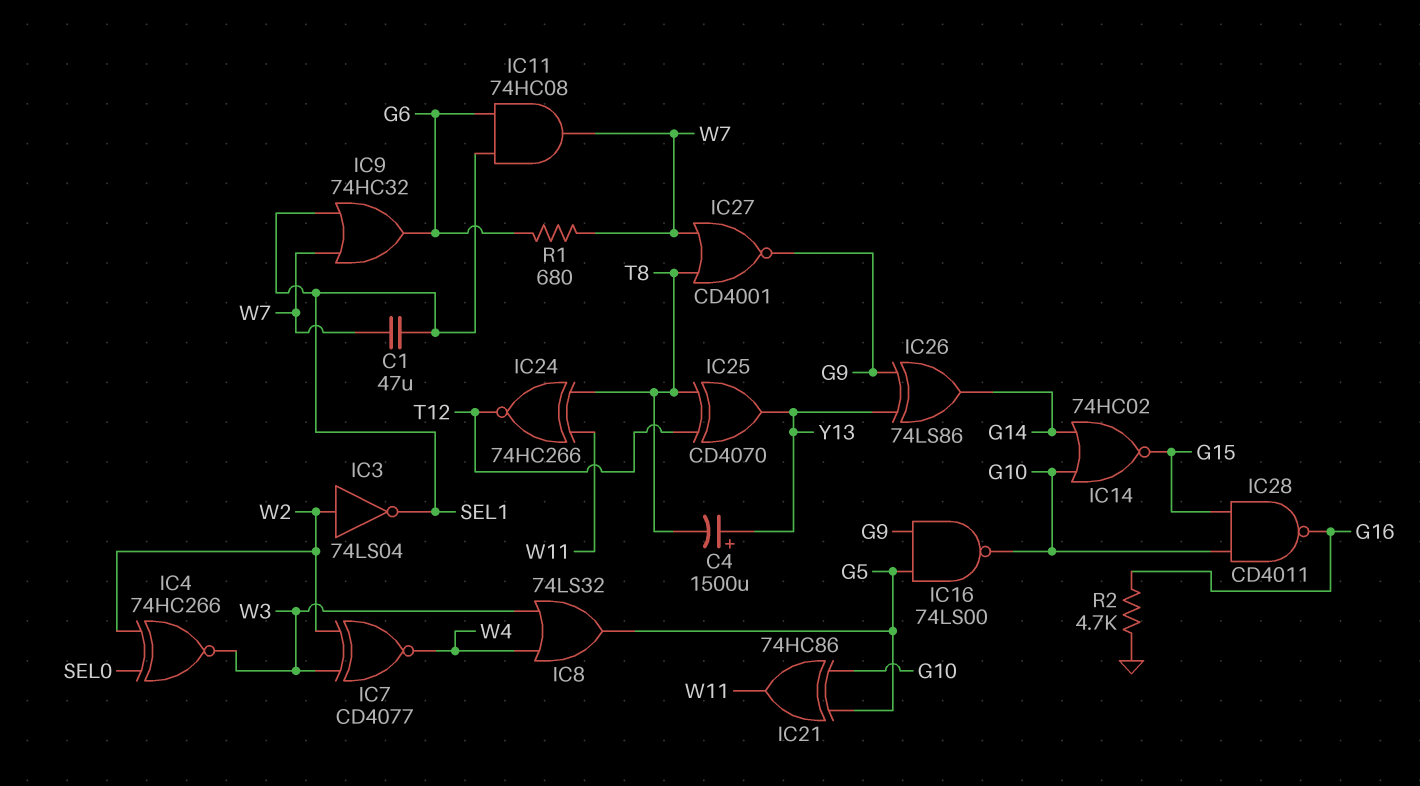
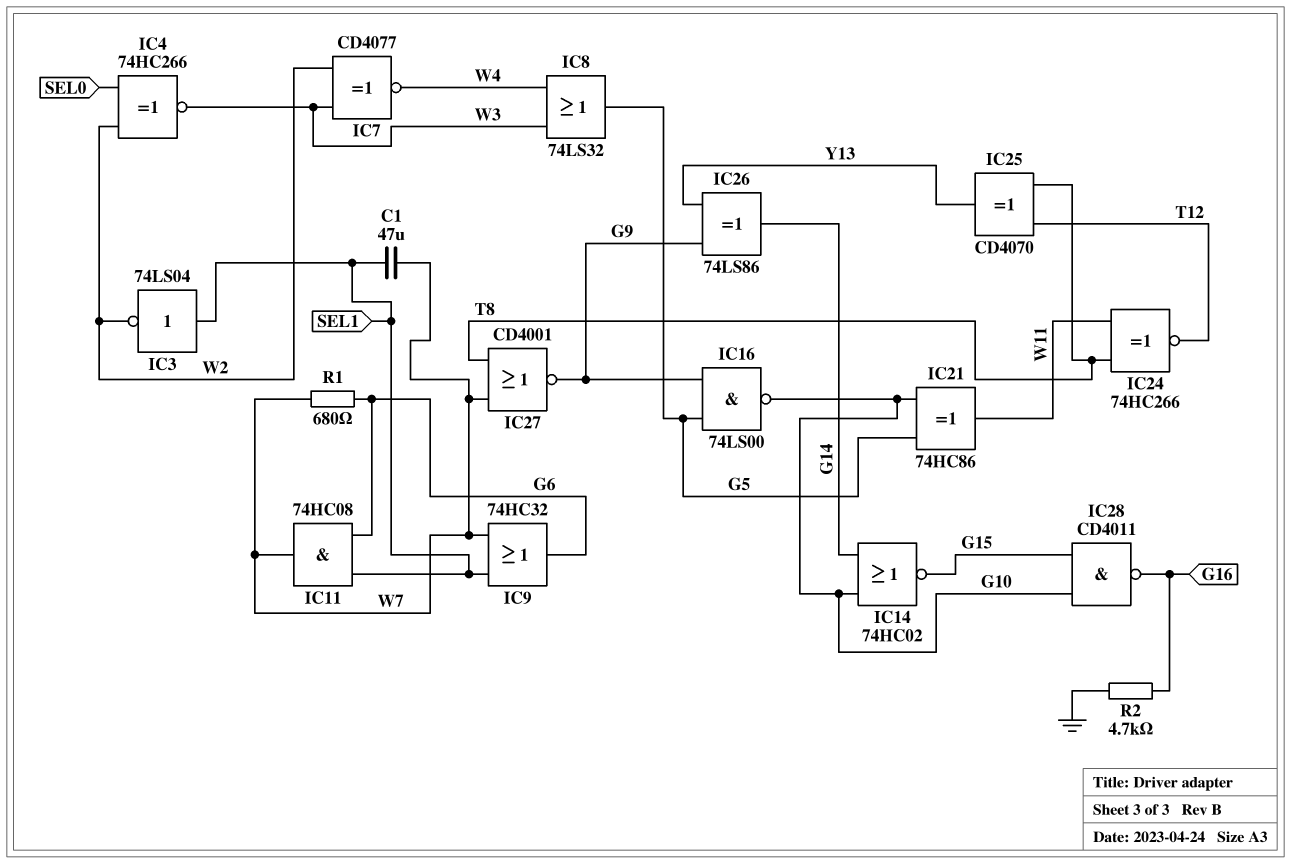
C4: 1500uF (plus Y13, minus T8) -> none
IC3: NOT 74LS04 (in W2, out SEL1) -> NOT 74LS04 (in SEL1, out W2)

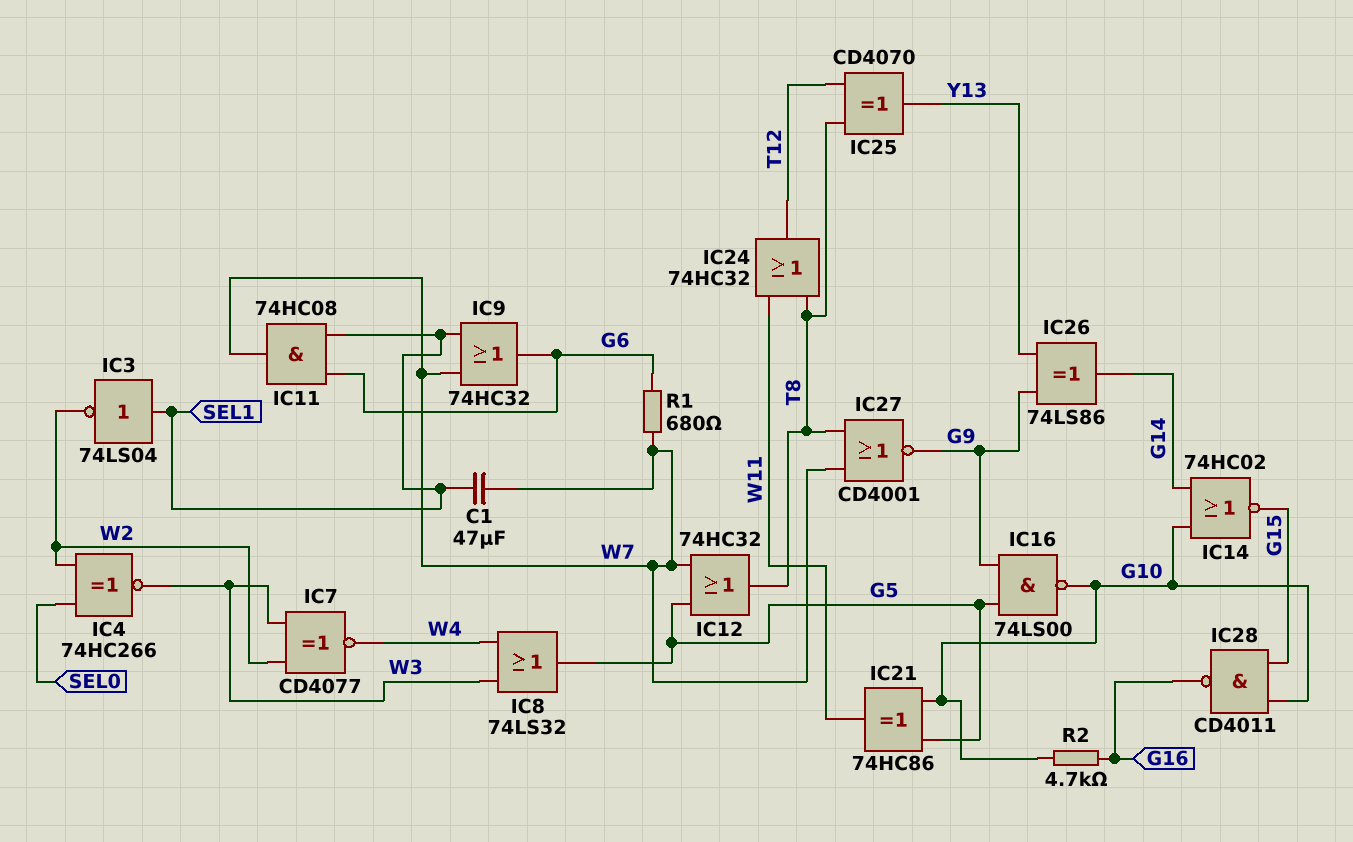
IC12: none -> OR 74HC32 (in G5, in W7, out T8)
IC24: XNOR 74HC266 (in T8, in W11, out T12) -> OR 74HC32 (in T8, in W11, out T12)
R2: 4.7k (G16, GND) -> 4.7k (G10, G16)

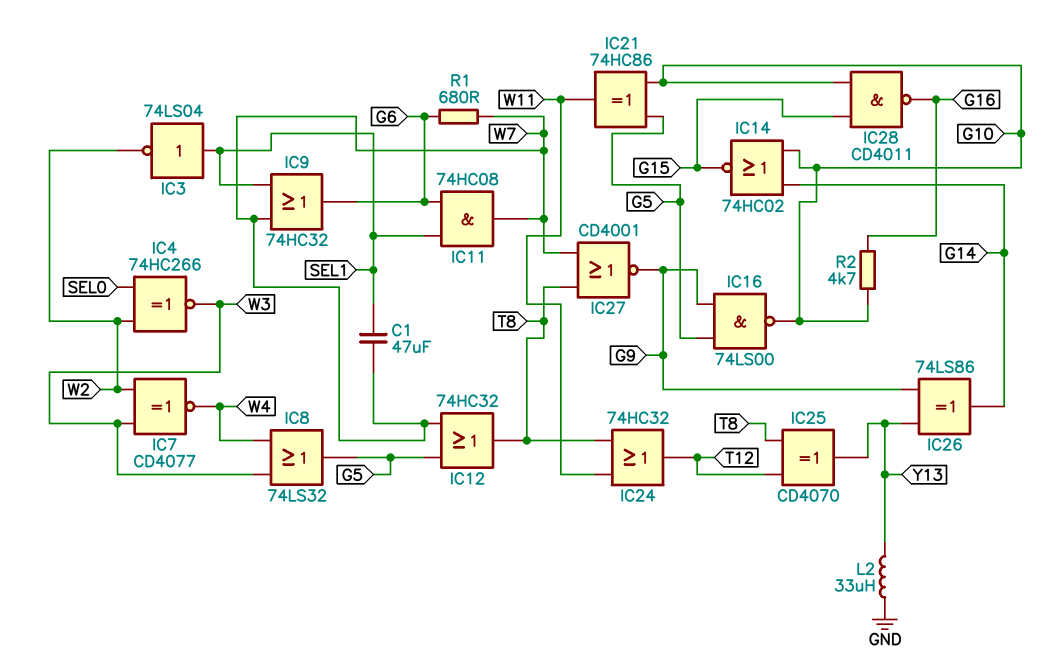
L2: none -> 33uH (GND, Y13)

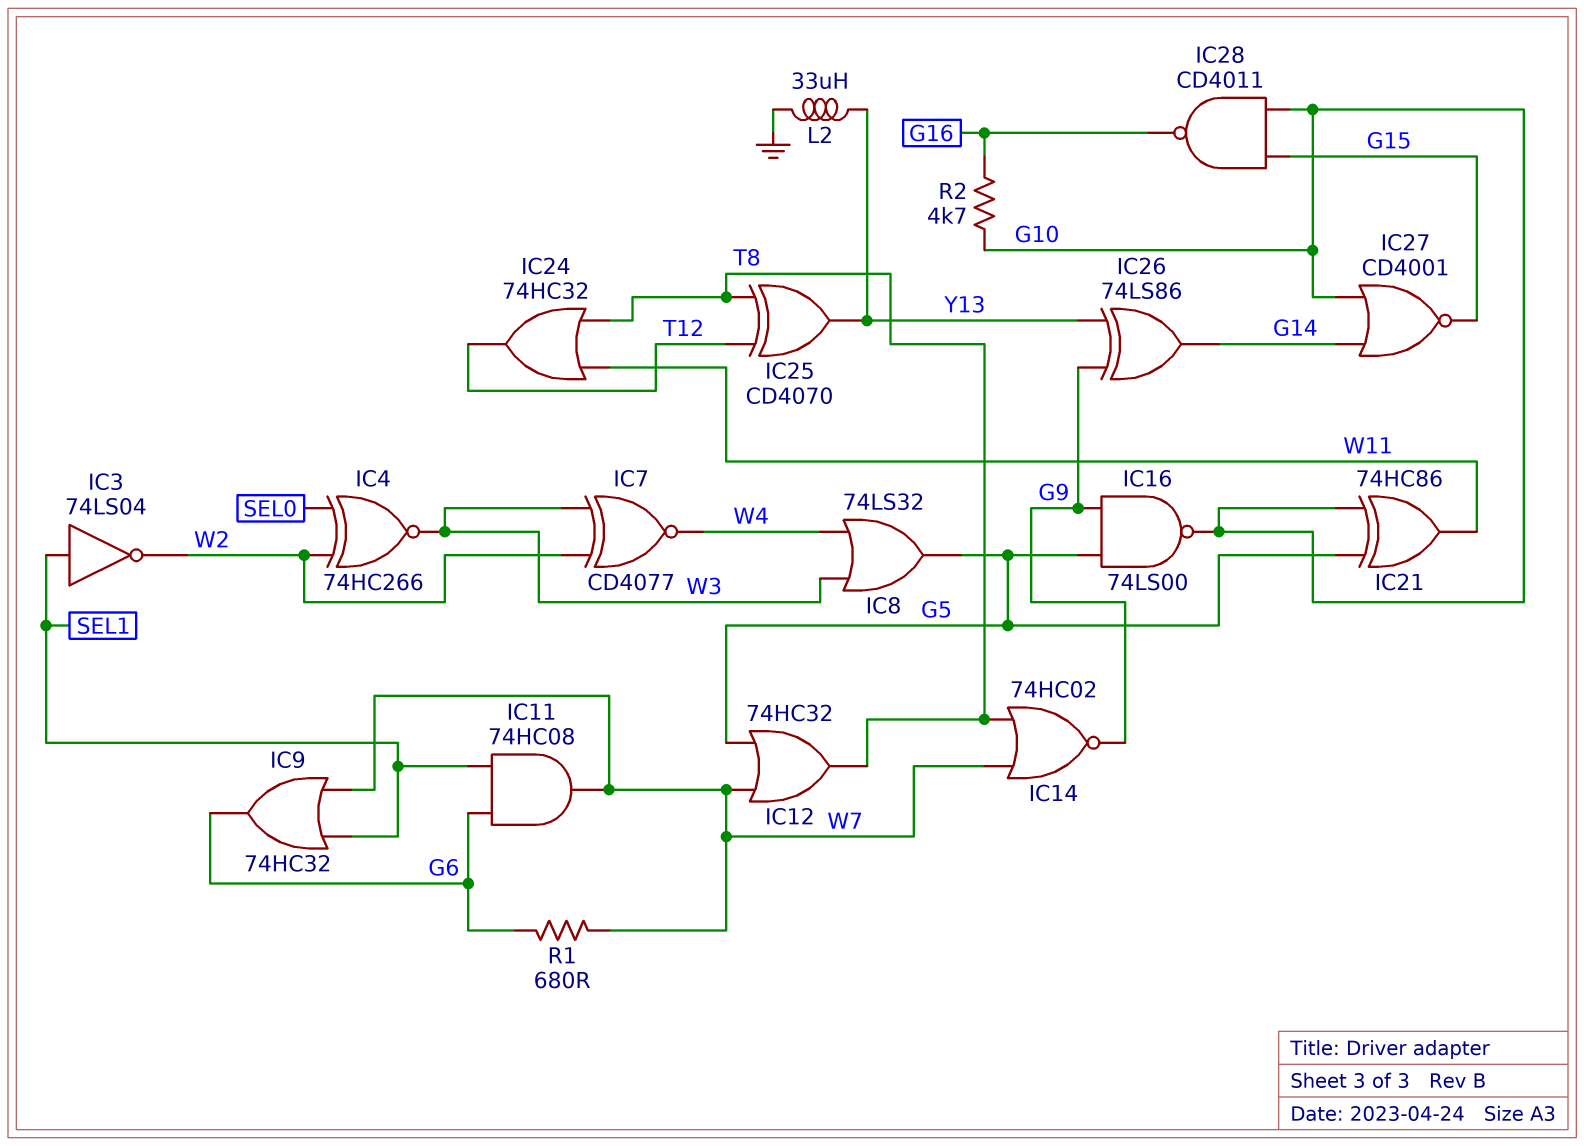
C1: 47uF (SEL1, W7) -> none
IC14: NOR 74HC02 (in G10, in G14, out G15) -> NOR 74HC02 (in T8, in W7, out G9)
IC27: NOR CD4001 (in T8, in W7, out G9) -> NOR CD4001 (in G10, in G14, out G15)

